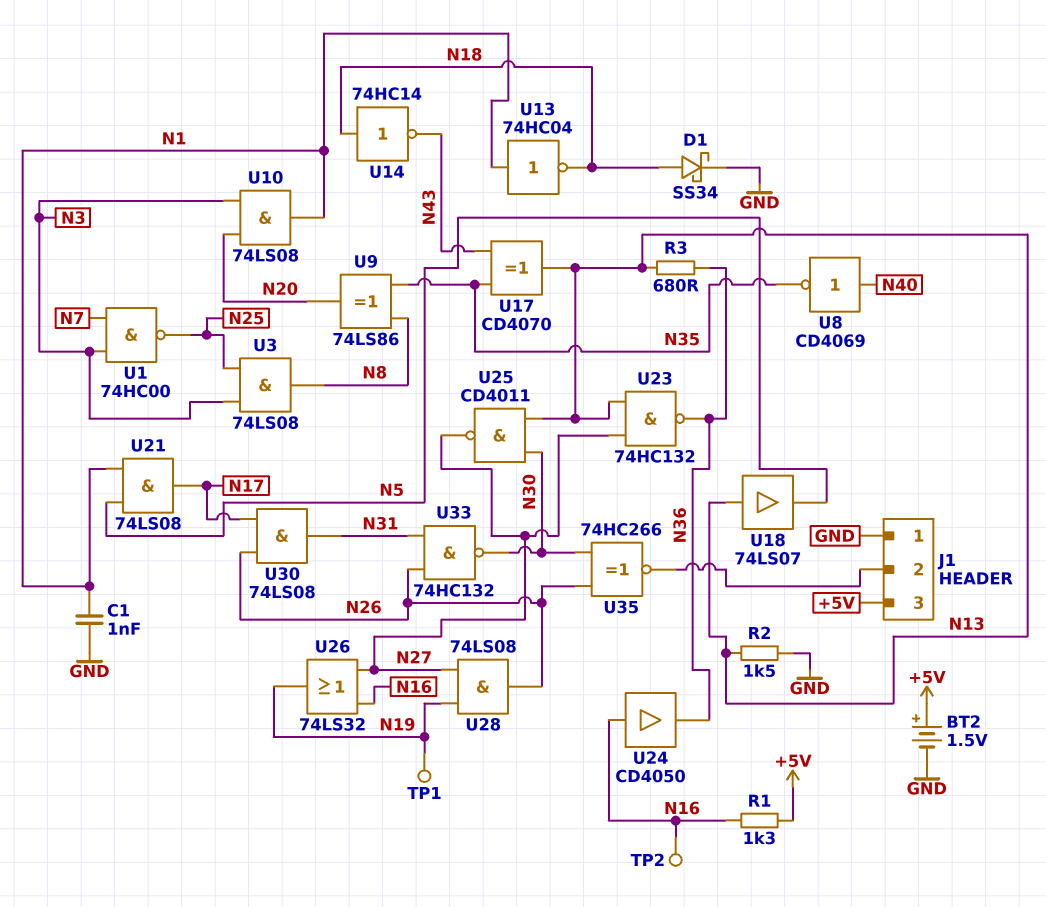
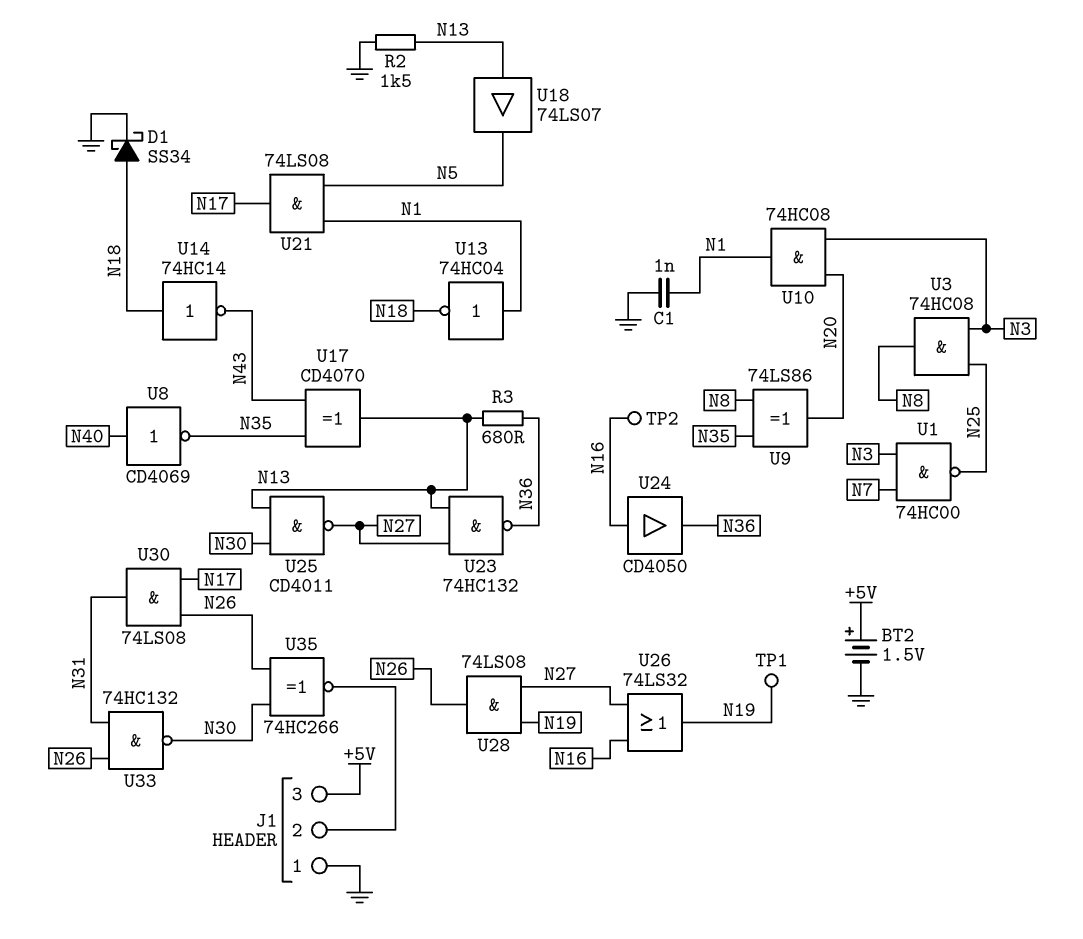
R1: 1.3k (+5V, N16) -> none
U3: AND 74LS08 (in N3, in N25, out N8) -> AND 74HC08 (in N3, in N25, out N8)
U10: AND 74LS08 (in N3, in N20, out N1) -> AND 74HC08 (in N3, in N20, out N1)

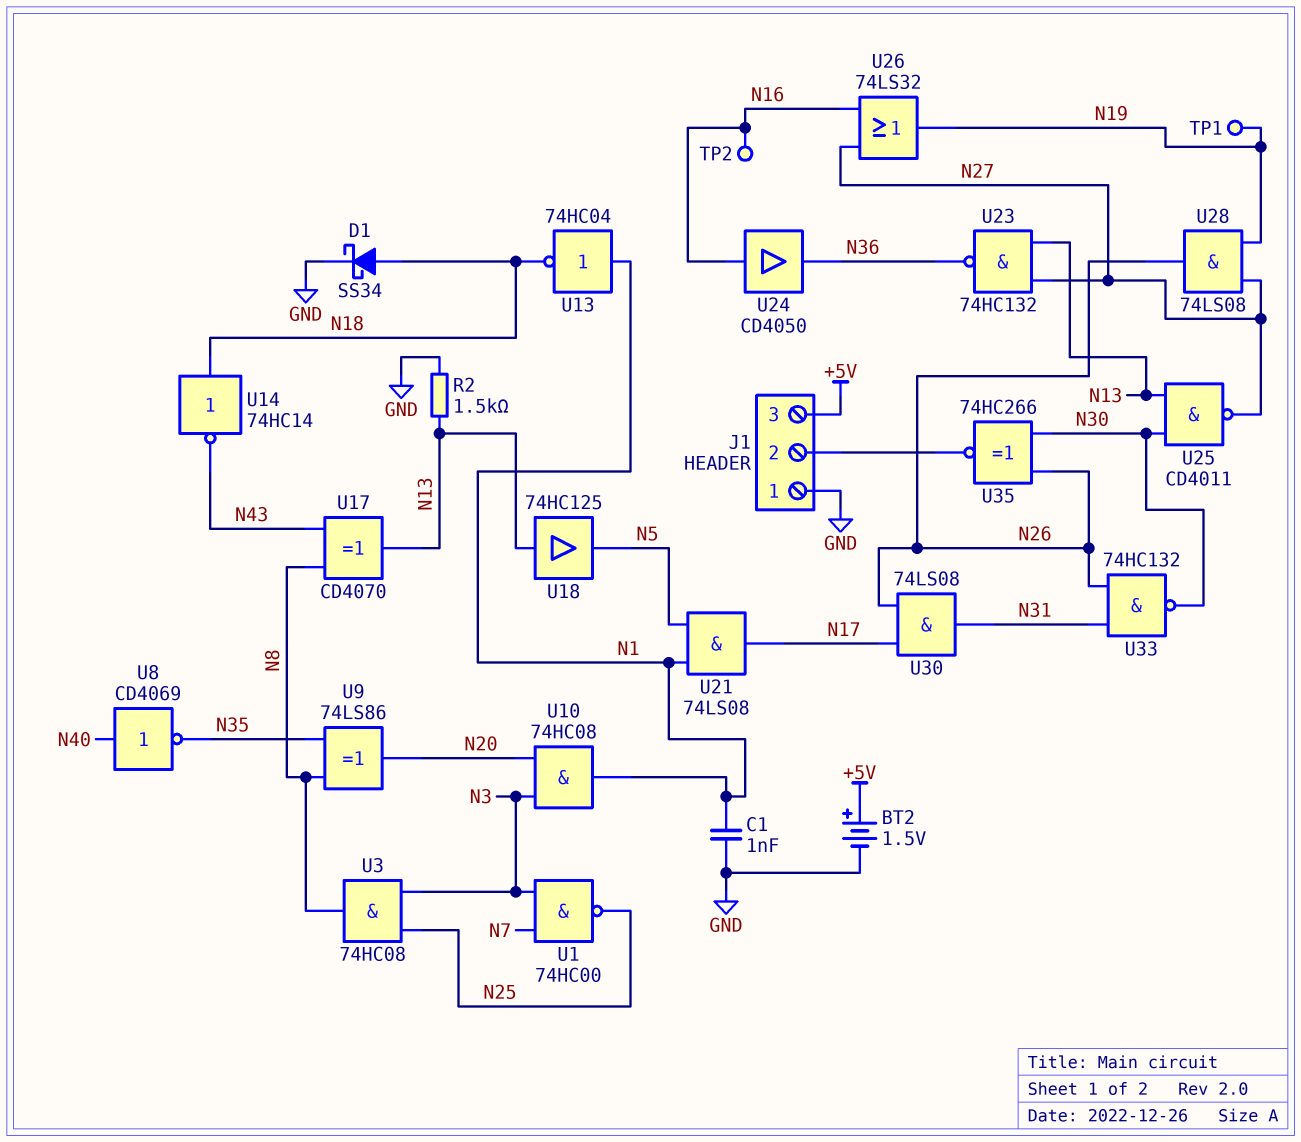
R3: 680 (N13, N36) -> none
U17: XOR CD4070 (in N35, in N43, out N13) -> XOR CD4070 (in N8, in N43, out N13)
U18: buffer 74LS07 (in N13, out N5) -> buffer 74HC125 (in N13, out N5)

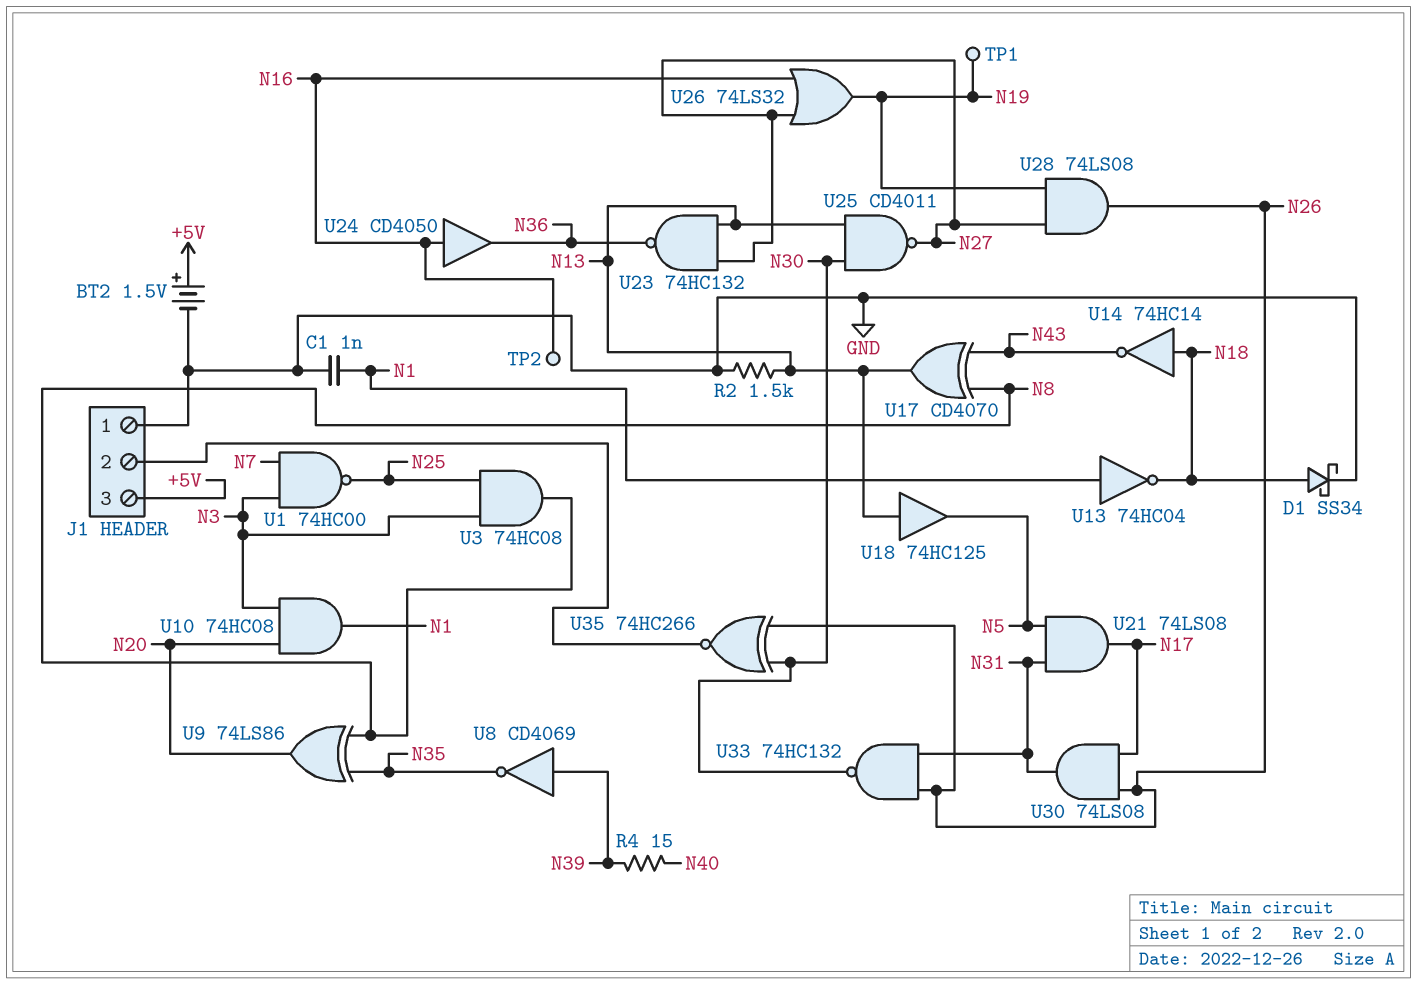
R4: none -> 15 (N39, N40)
U8: NOT CD4069 (in N40, out N35) -> NOT CD4069 (in N39, out N35)
U21: AND 74LS08 (in N1, in N5, out N17) -> AND 74LS08 (in N5, in N31, out N17)

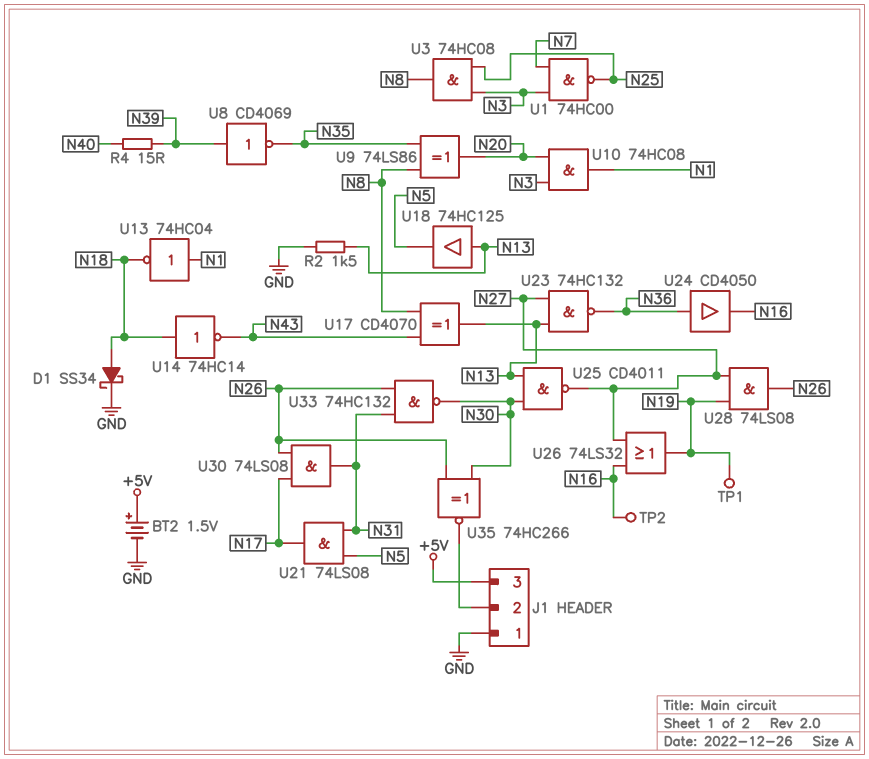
C1: 1nF (GND, N1) -> none
U24: buffer CD4050 (in N16, out N36) -> buffer CD4050 (in N36, out N16)

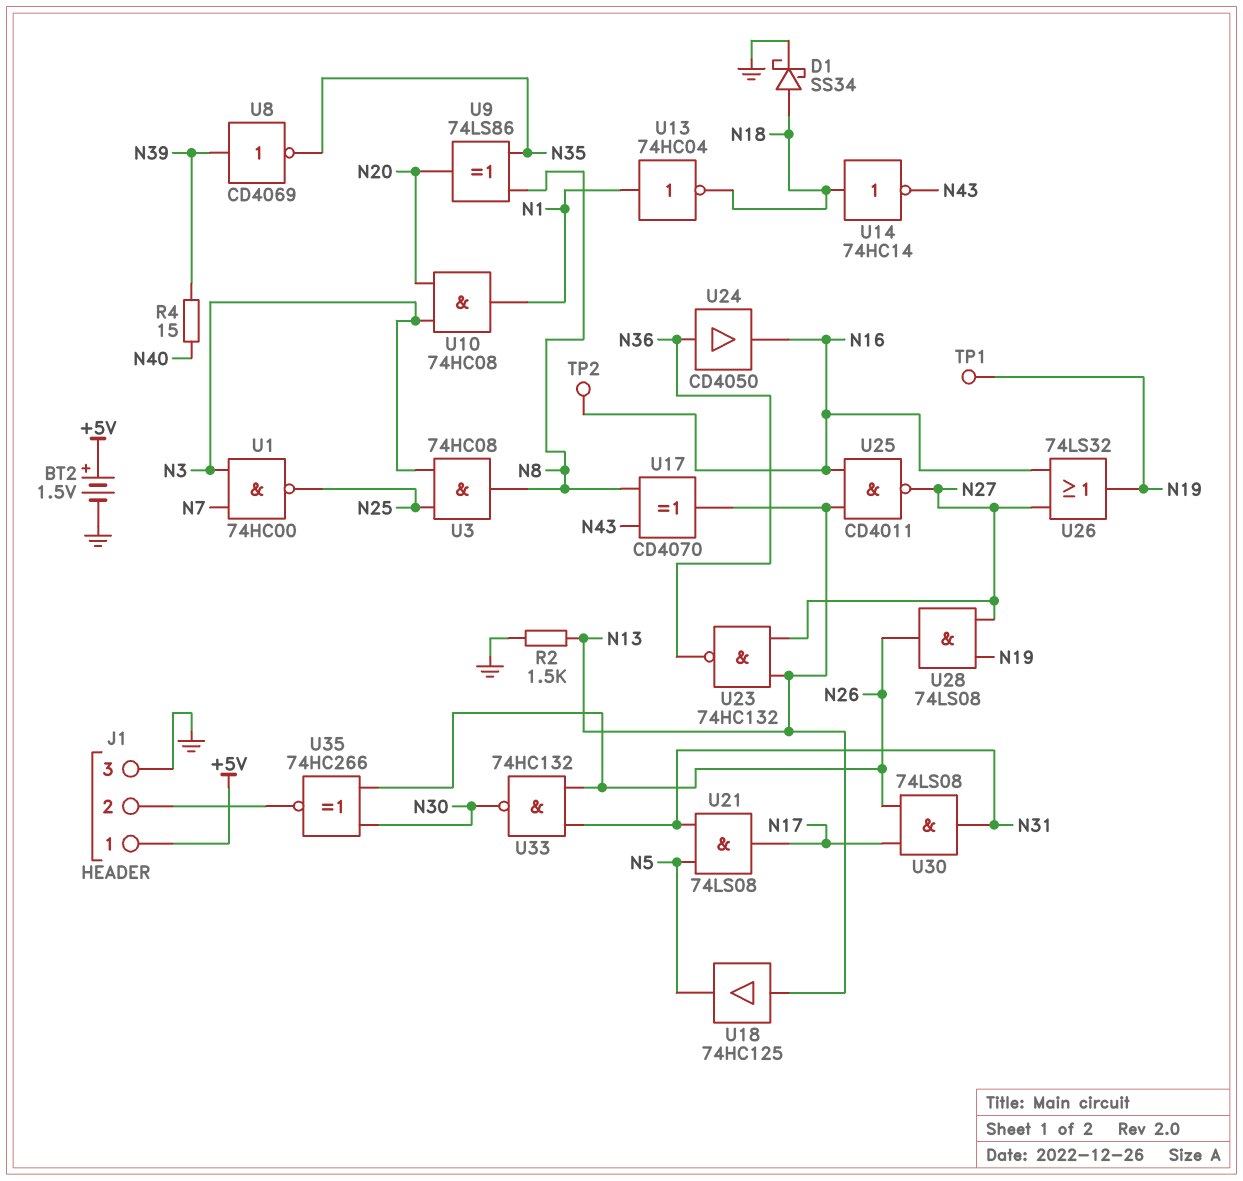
J1 pin 1: GND -> +5V
J1 pin 3: +5V -> GND
U25: NAND CD4011 (in N13, in N30, out N27) -> NAND CD4011 (in N13, in N16, out N27)

